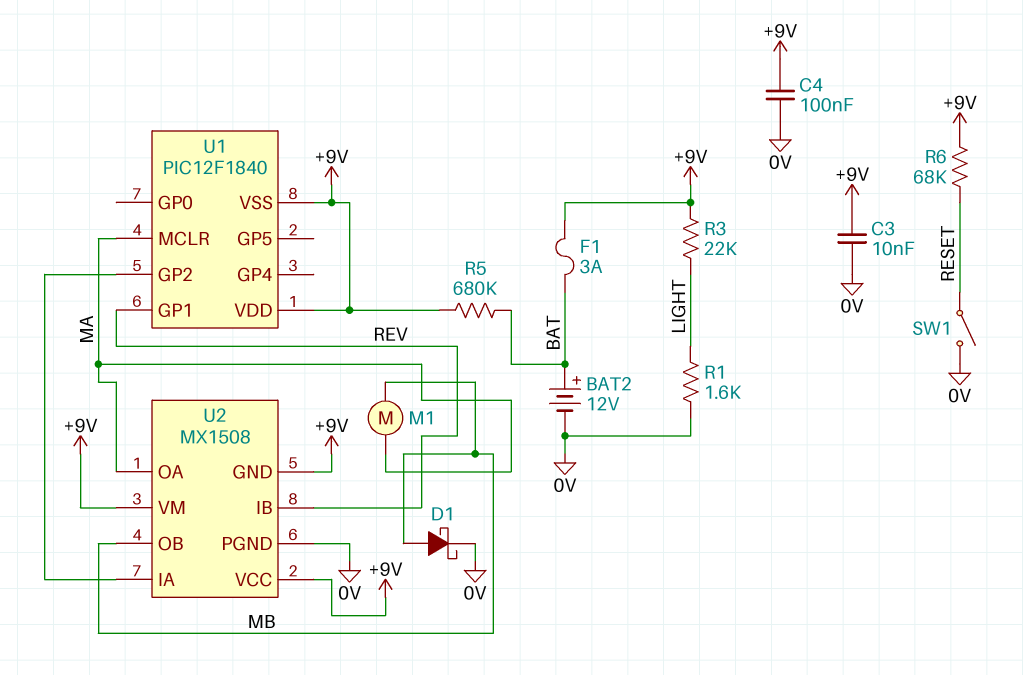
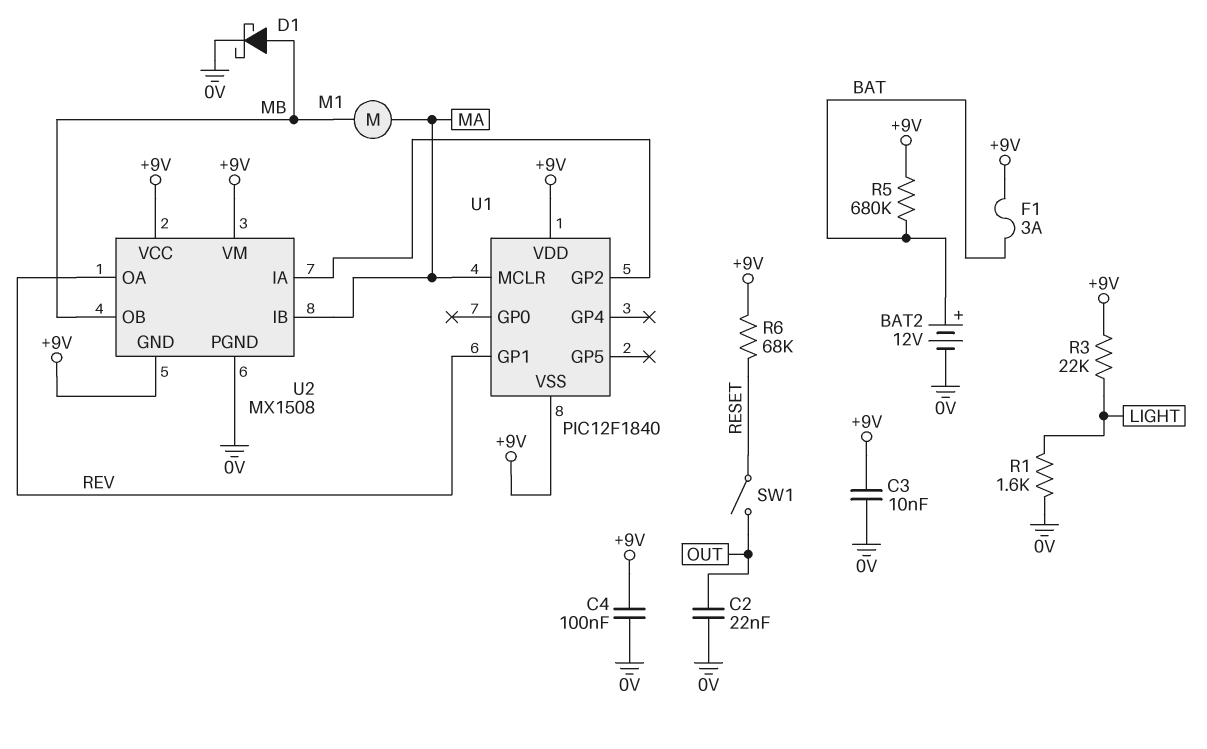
C2: none -> 22nF (0V, OUT)
SW1: switch (0V, RESET) -> switch (OUT, RESET)
U2 pin IB: REV -> MA
U2 pin OA: MA -> REV

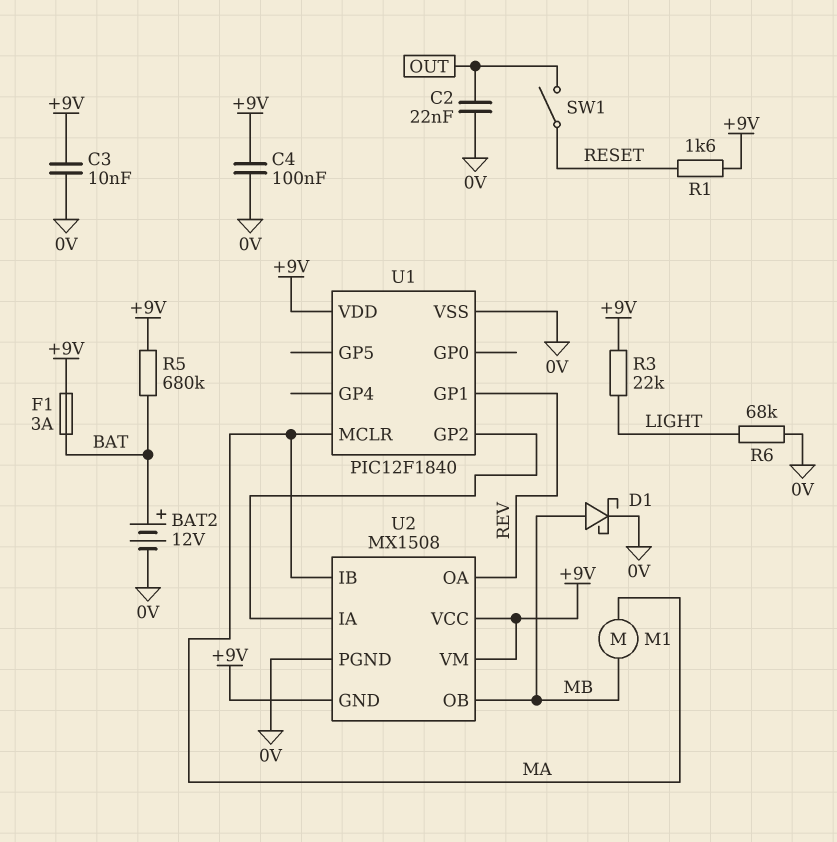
R1: 1.6k (0V, LIGHT) -> 1.6k (+9V, RESET)
R6: 68k (+9V, RESET) -> 68k (0V, LIGHT)
U1 pin VSS: +9V -> 0V

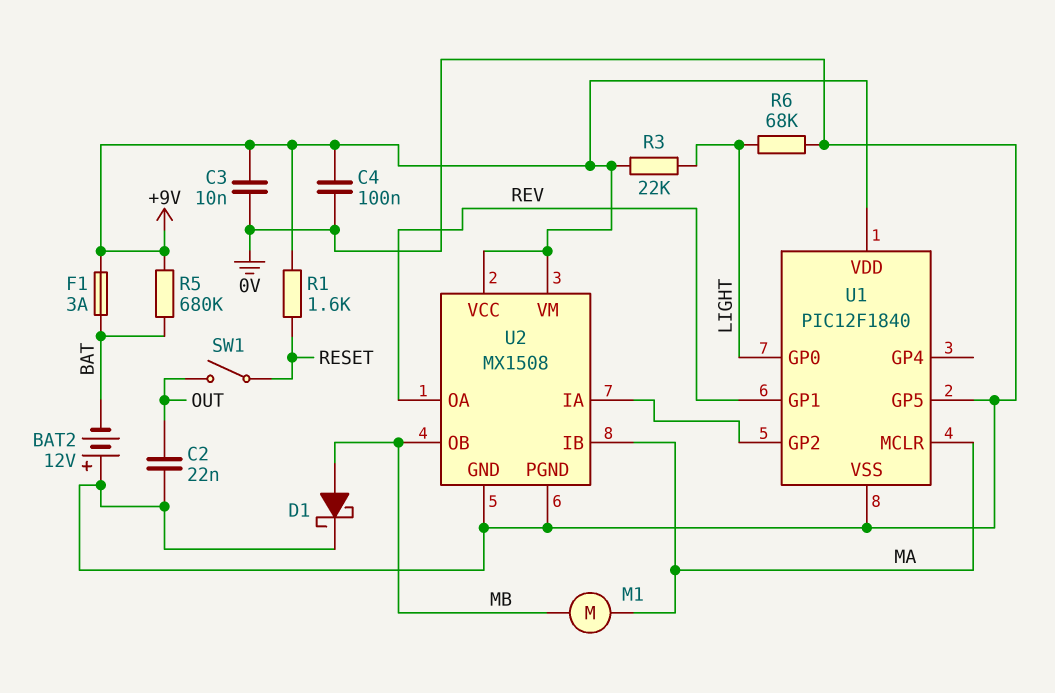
BAT2: 12V (plus BAT, minus 0V) -> 12V (plus 0V, minus BAT)
U1 pin GP0: none -> LIGHT
U1 pin GP5: none -> 0V
U2 pin GND: +9V -> 0V

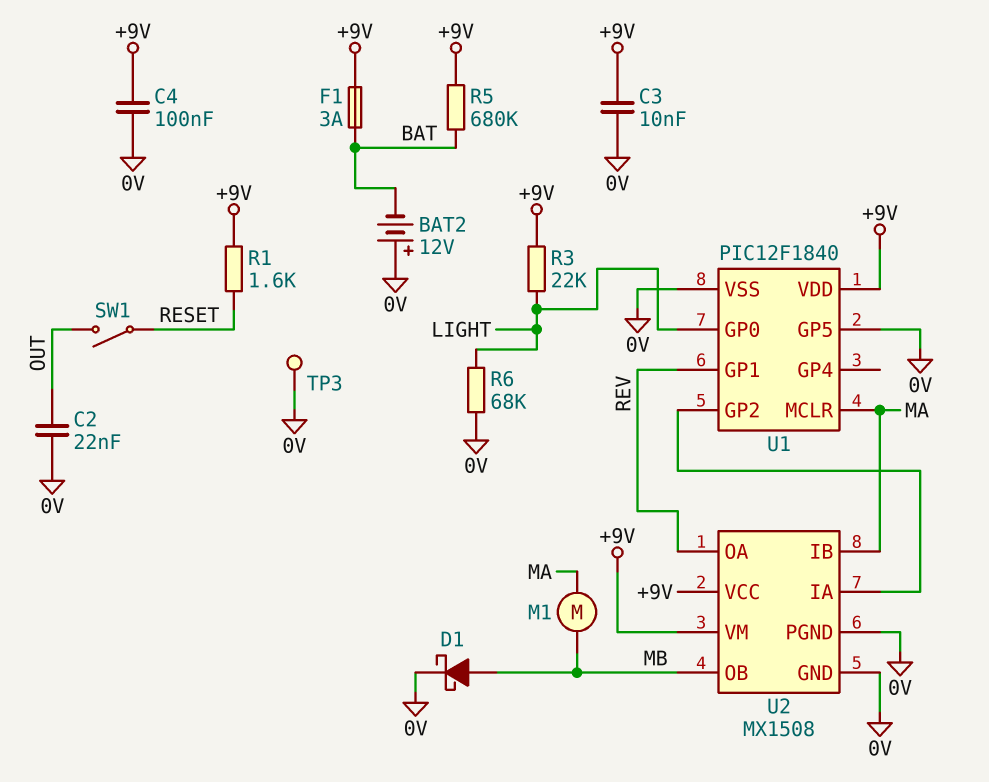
TP3: none -> test point (0V)

